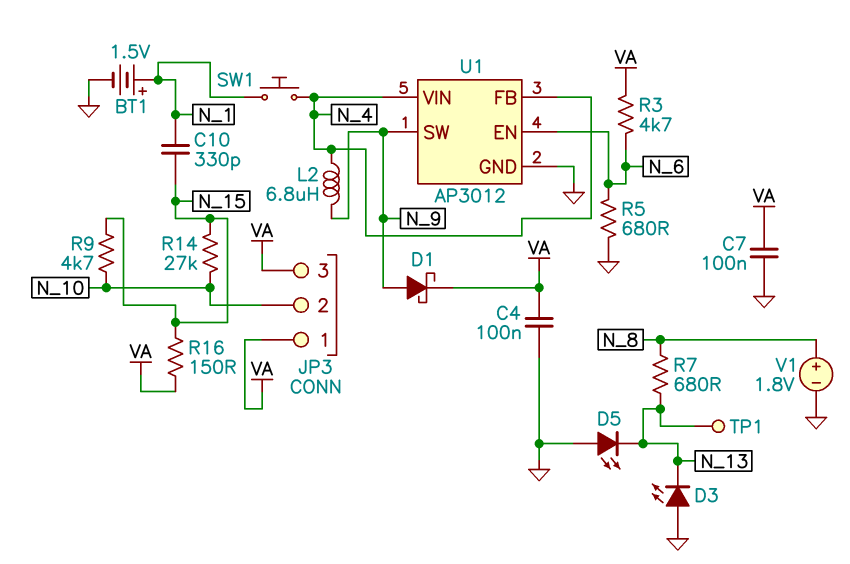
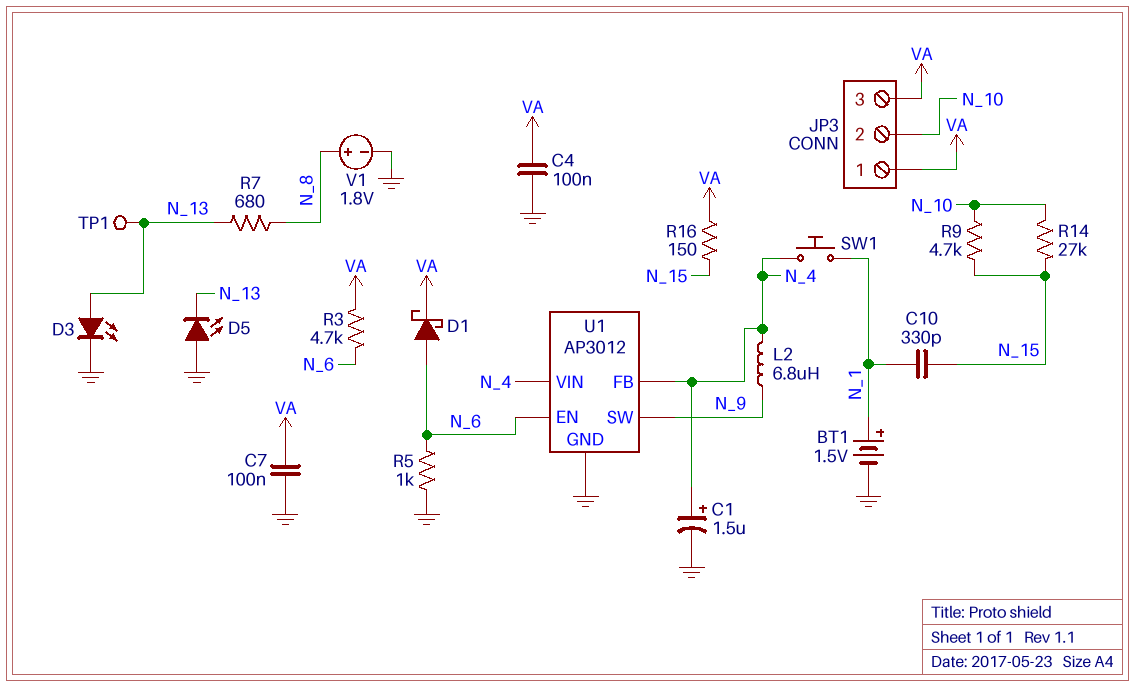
C1: none -> 1.5uF (plus N_4, minus GND)
D1: schottky (A N_9, K VA) -> schottky (A N_6, K VA)
D3: LED (A GND, K N_13) -> LED (A N_13, K GND)
R5: 680 (GND, N_6) -> 1k (GND, N_6)

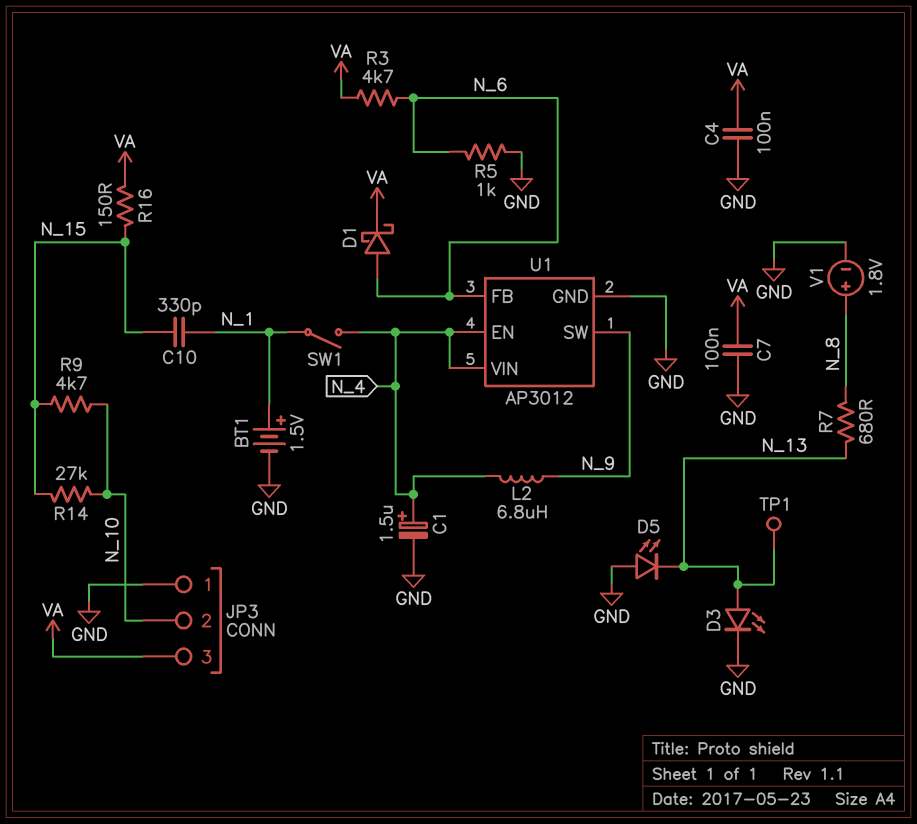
JP3 pin 1: VA -> GND
SW1: button (N_1, N_4) -> switch (N_1, N_4)
U1 pin EN: N_6 -> N_4
U1 pin FB: N_4 -> N_6

